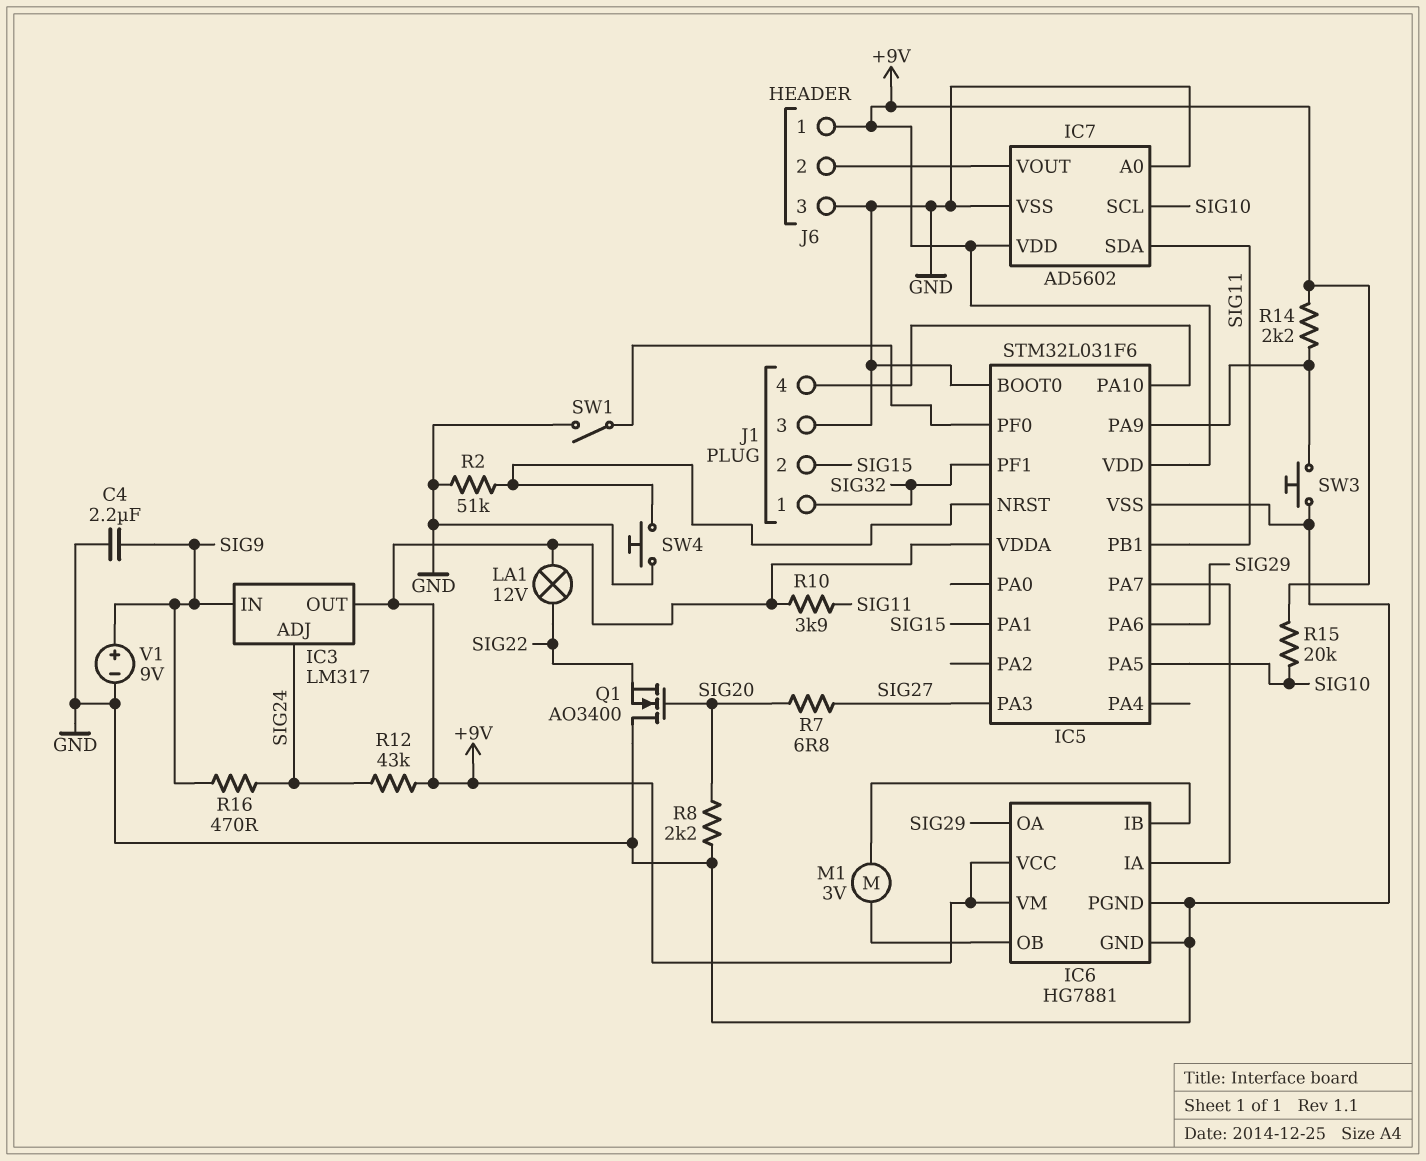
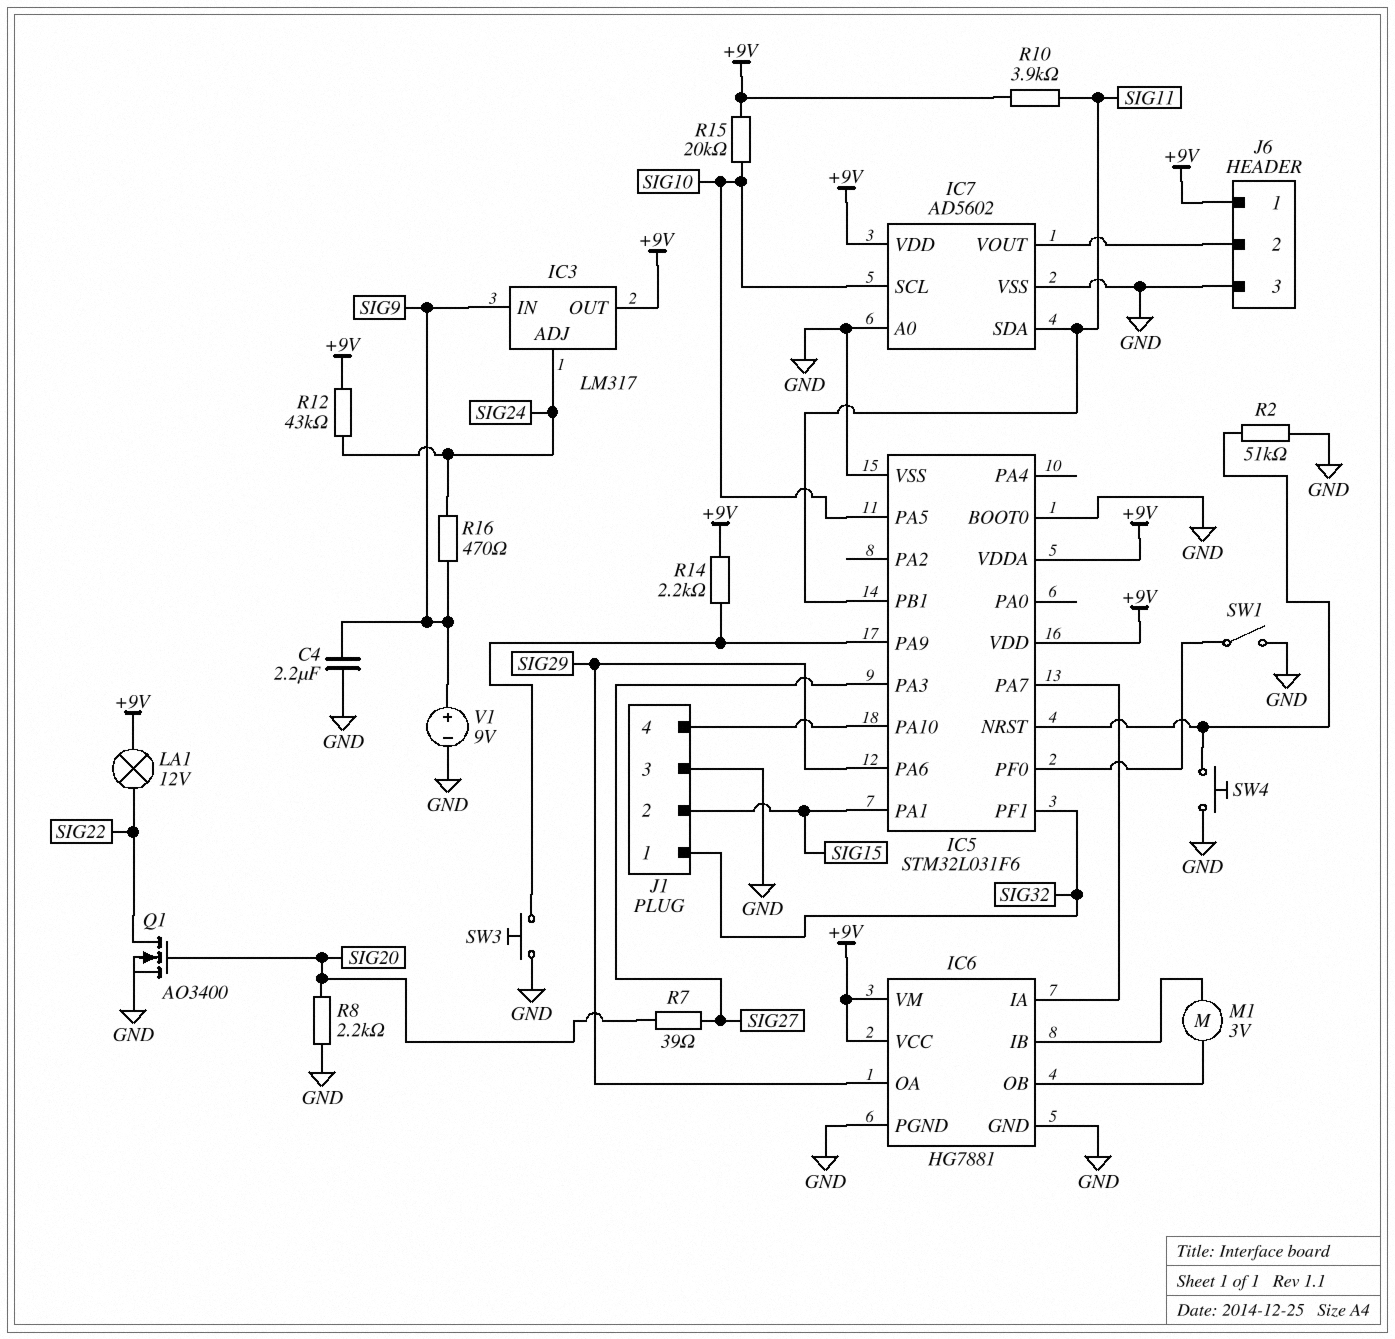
Q1: NMOS AO3400 (G SIG20, D GND, S SIG22) -> NMOS AO3400 (G SIG20, D SIG22, S GND)
R7: 6.8 (SIG20, SIG27) -> 39 (SIG20, SIG27)

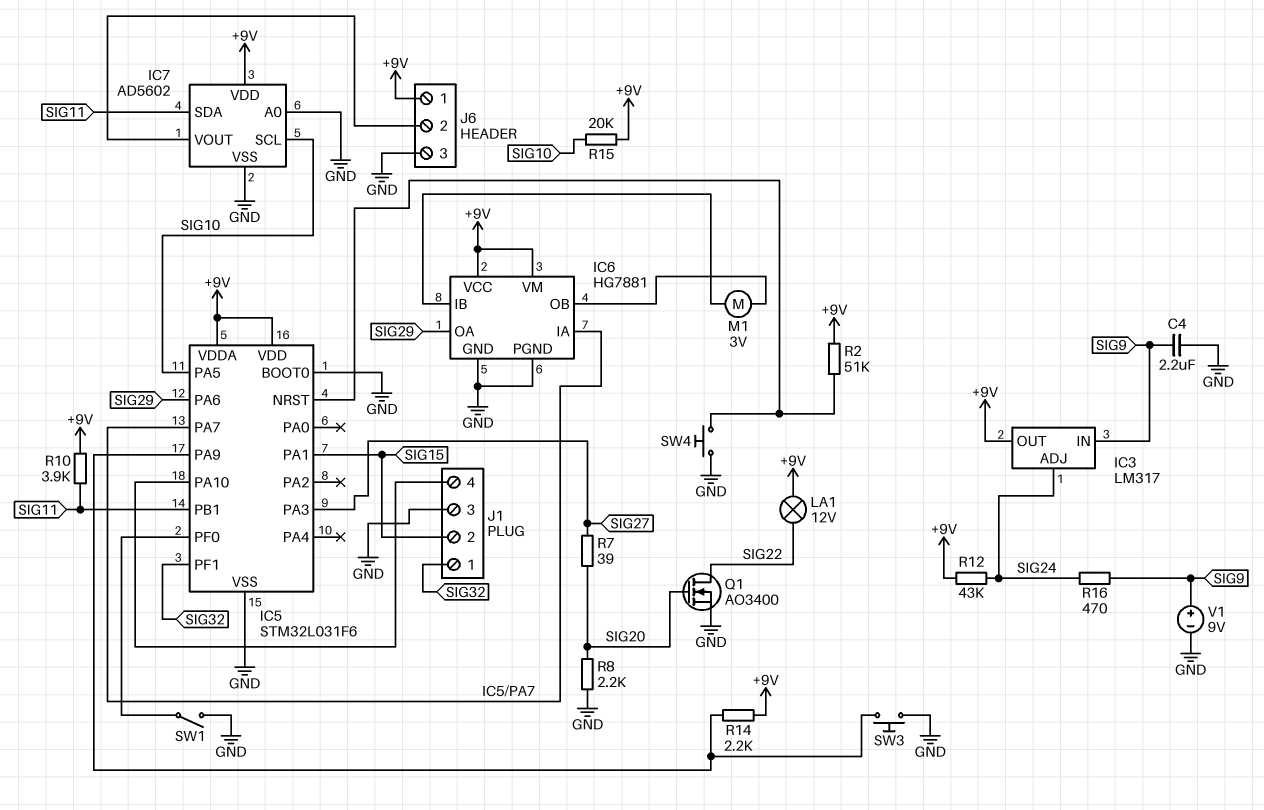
R2: 51k (GND, IC5/NRST) -> 51k (+9V, IC5/NRST)

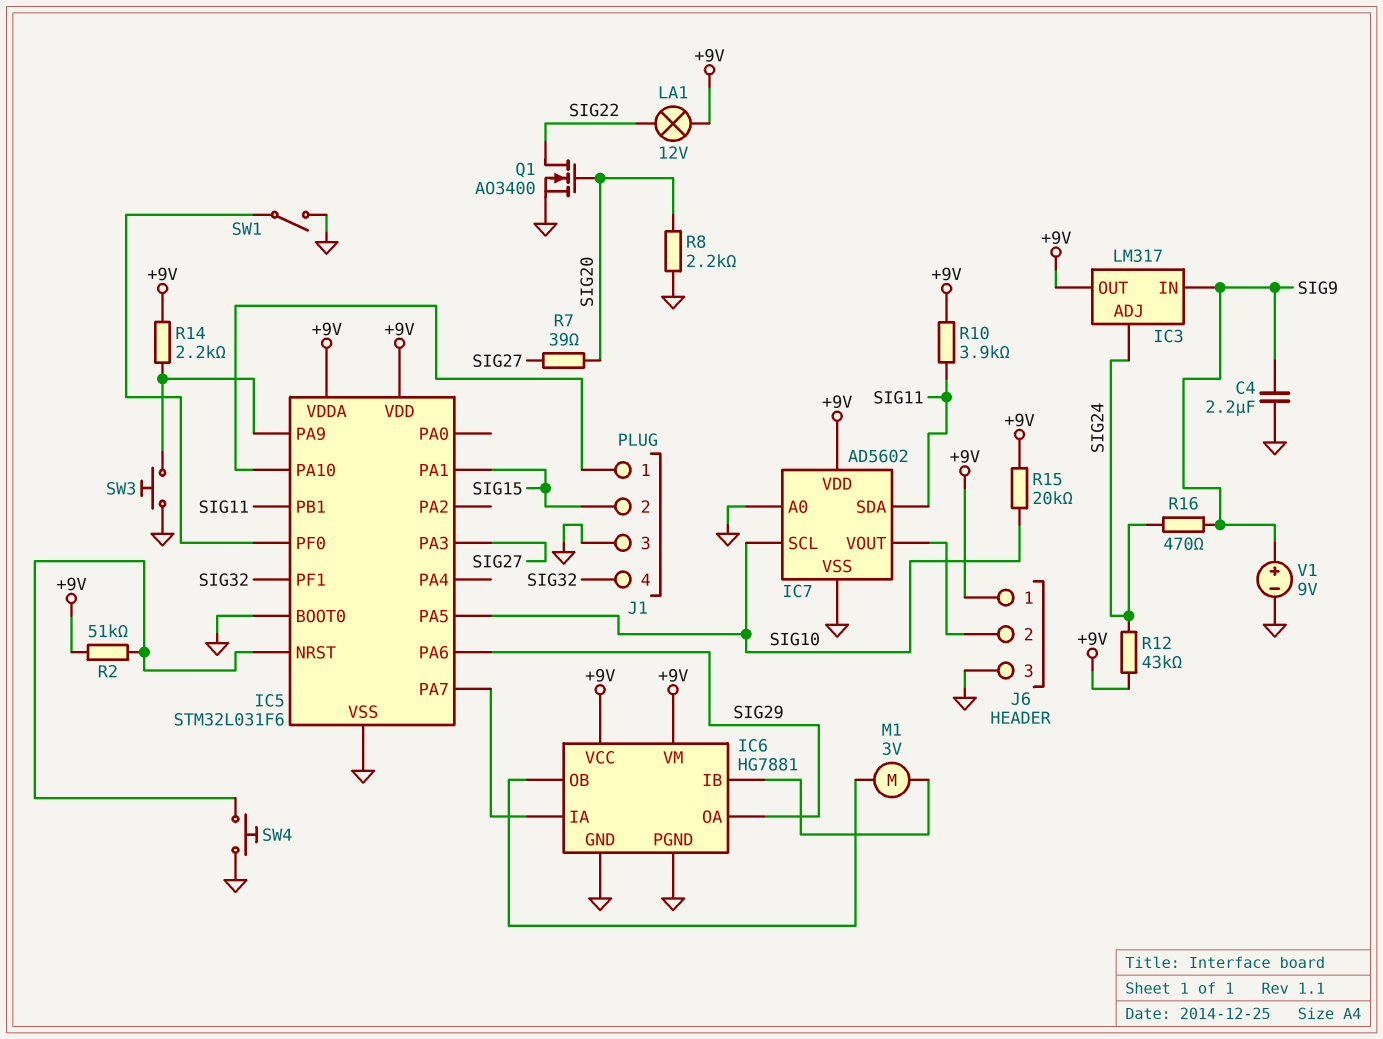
J1 pin 1: SIG32 -> IC5/PA10
J1 pin 4: IC5/PA10 -> SIG32

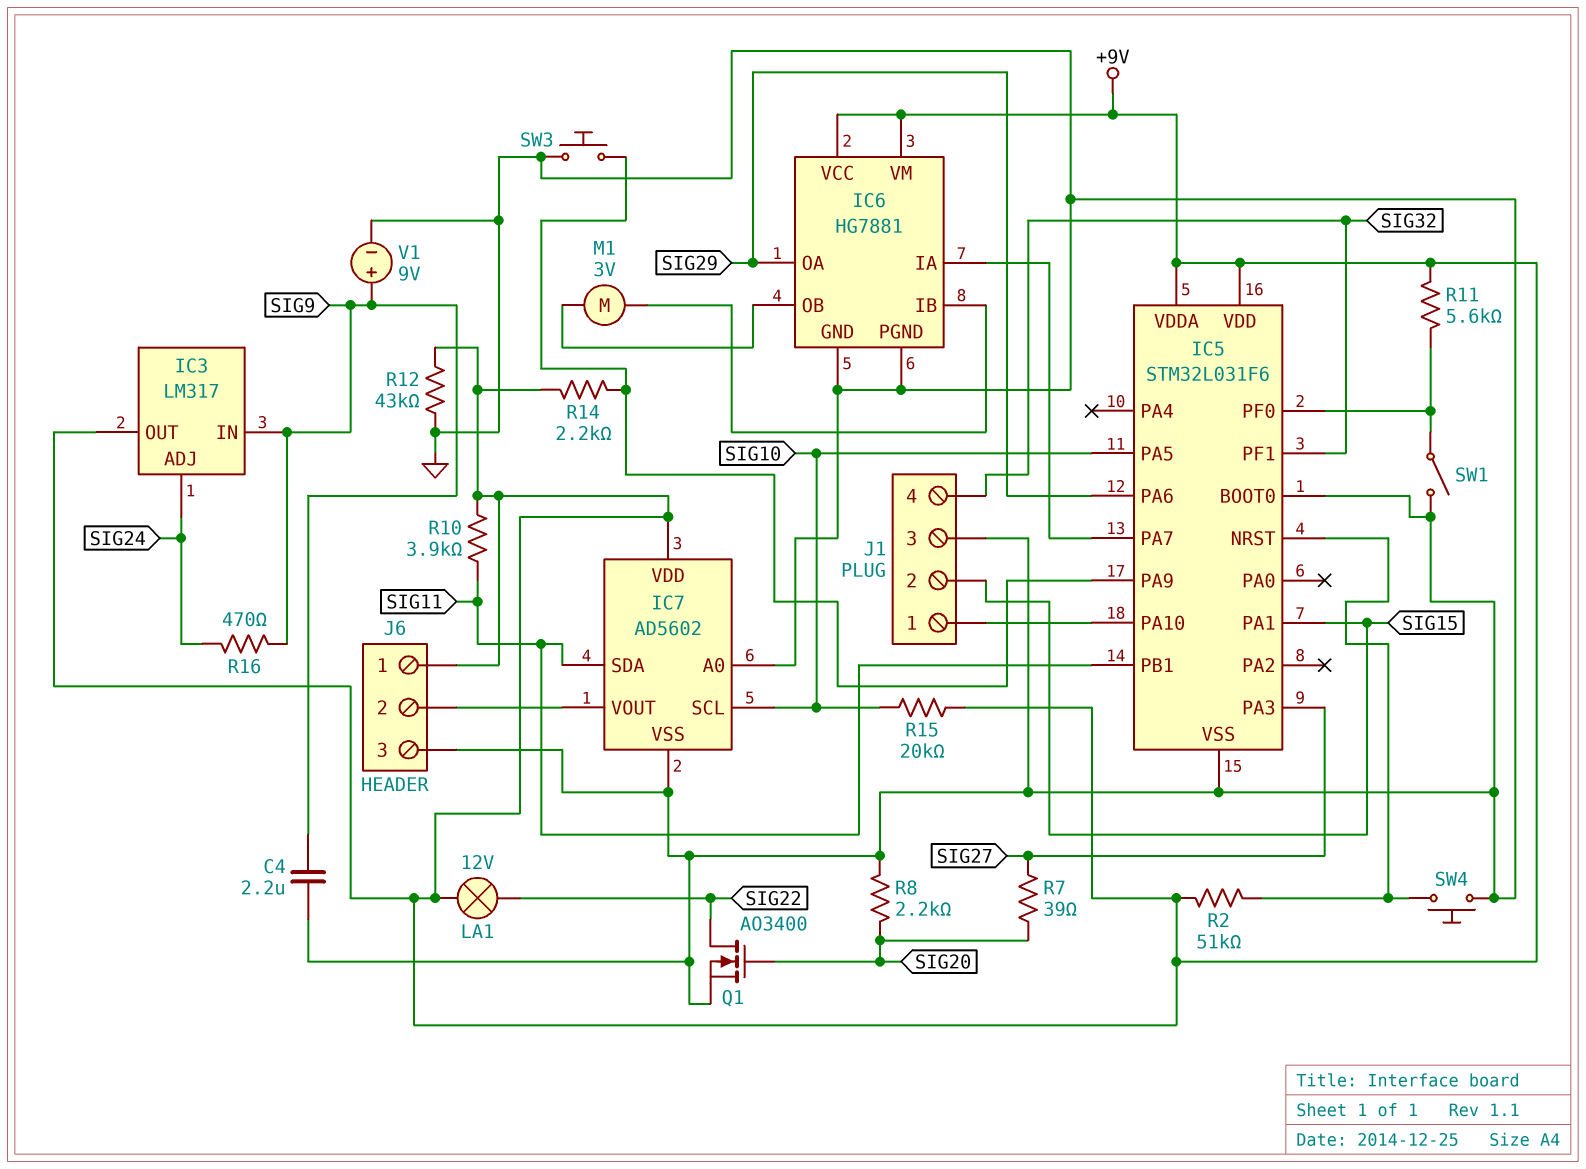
R11: none -> 5.6k (+9V, IC5/PF0)
R12: 43k (+9V, SIG24) -> 43k (+9V, GND)

